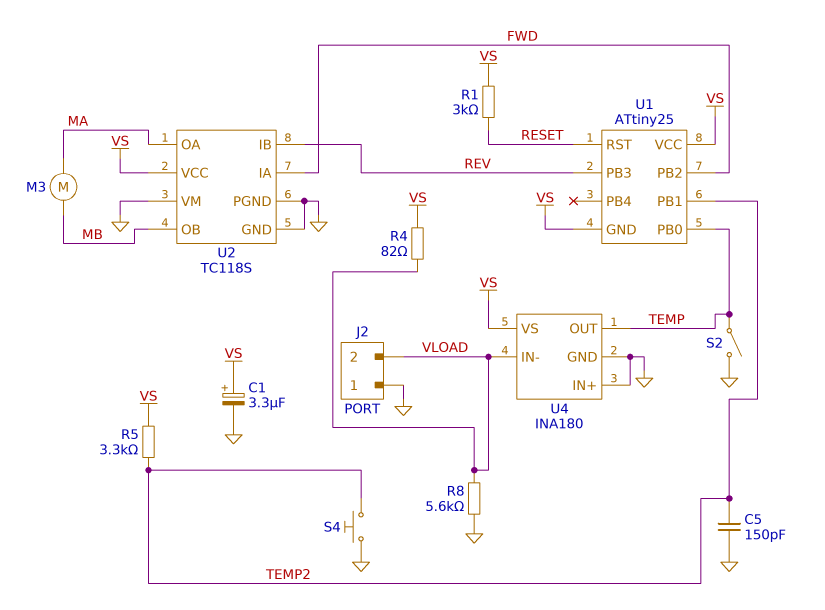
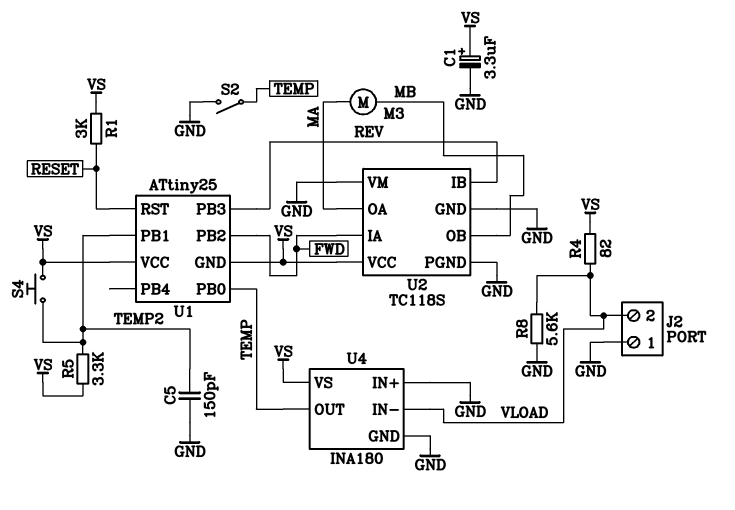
S4: button (GND, TEMP2) -> button (TEMP2, VS)

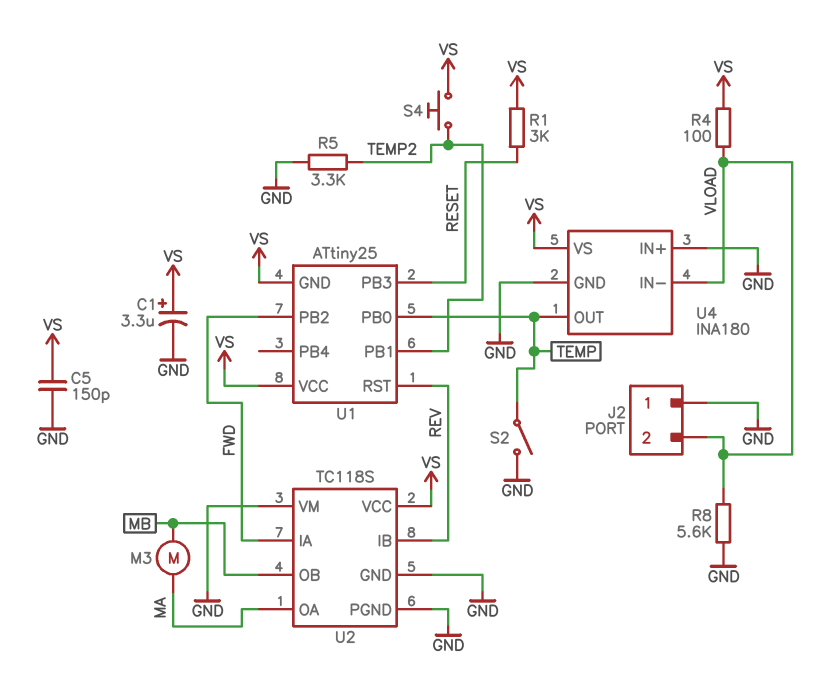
C5: 150pF (GND, TEMP2) -> 150pF (GND, VS)
R4: 82 (VLOAD, VS) -> 100 (VLOAD, VS)
R5: 3.3k (TEMP2, VS) -> 3.3k (GND, TEMP2)
U1 pin PB3: REV -> RESET
U1 pin RST: RESET -> REV

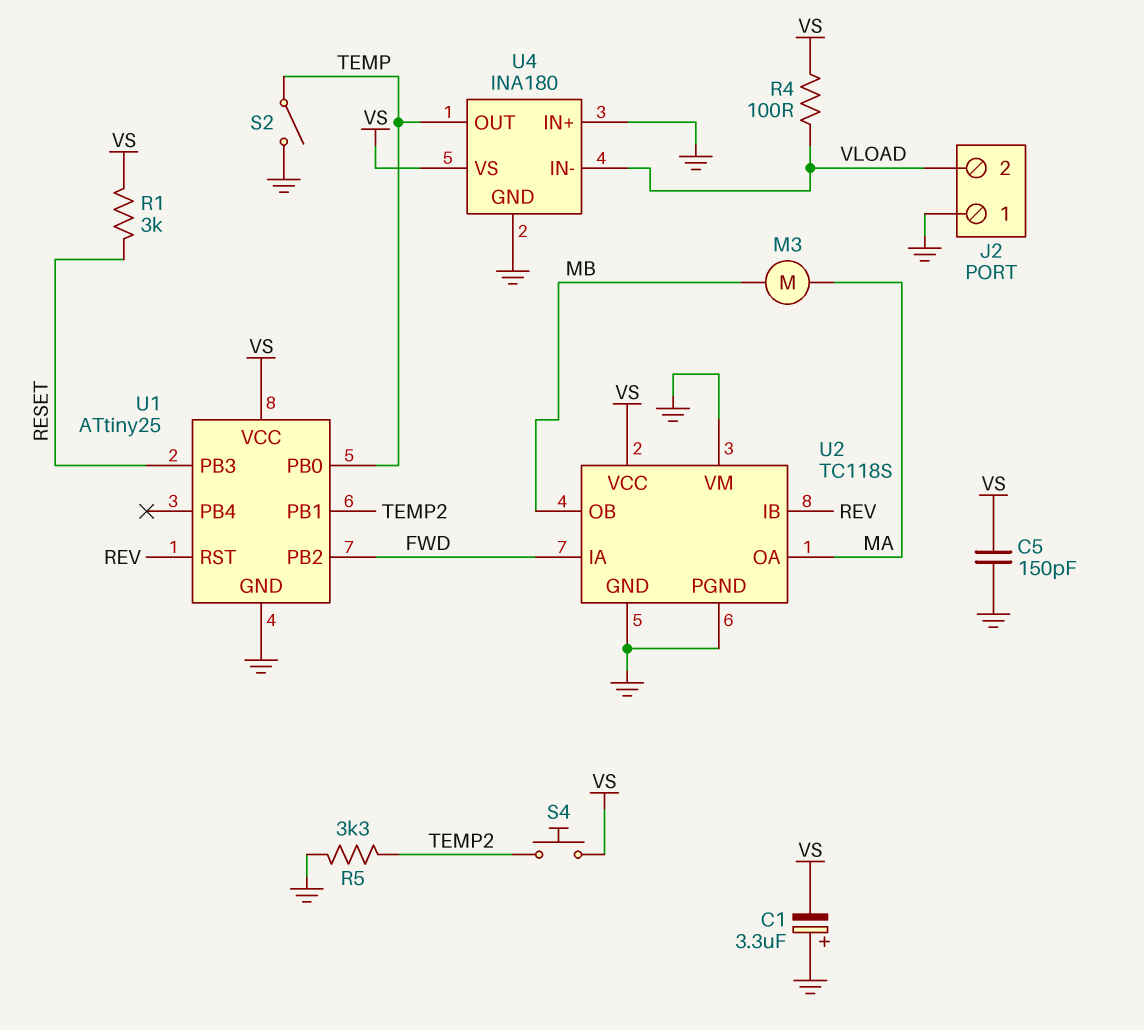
C1: 3.3uF (plus VS, minus GND) -> 3.3uF (plus GND, minus VS)
R8: 5.6k (GND, VLOAD) -> none
U1 pin GND: VS -> GND

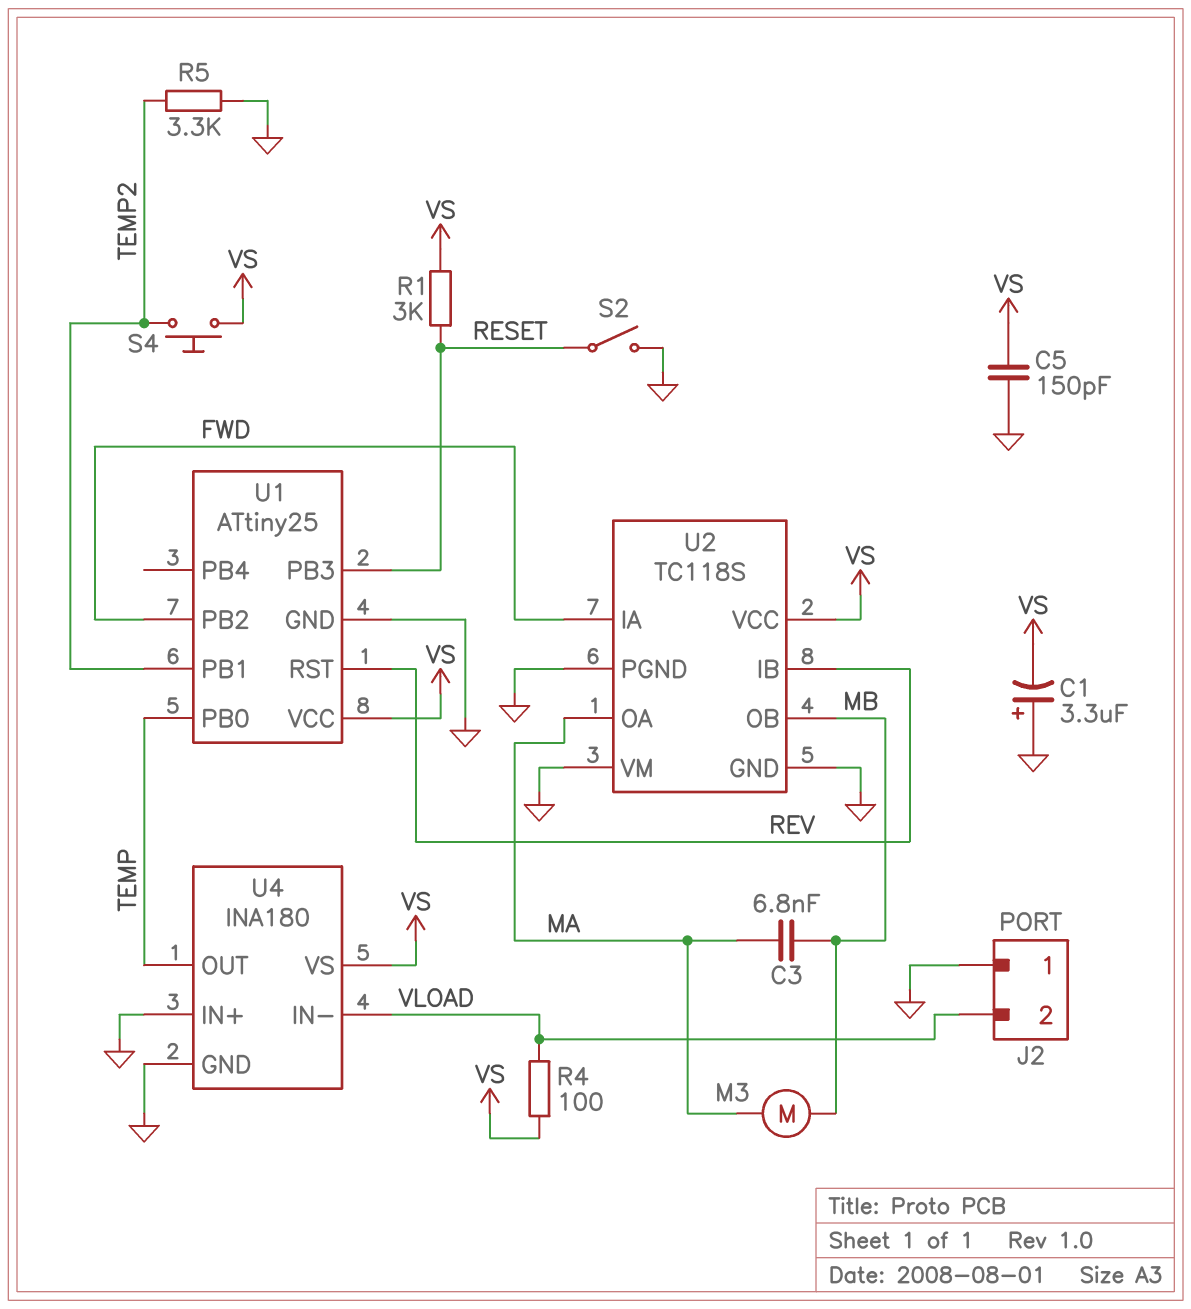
C3: none -> 6.8nF (MA, MB)
S2: switch (GND, TEMP) -> switch (GND, RESET)

